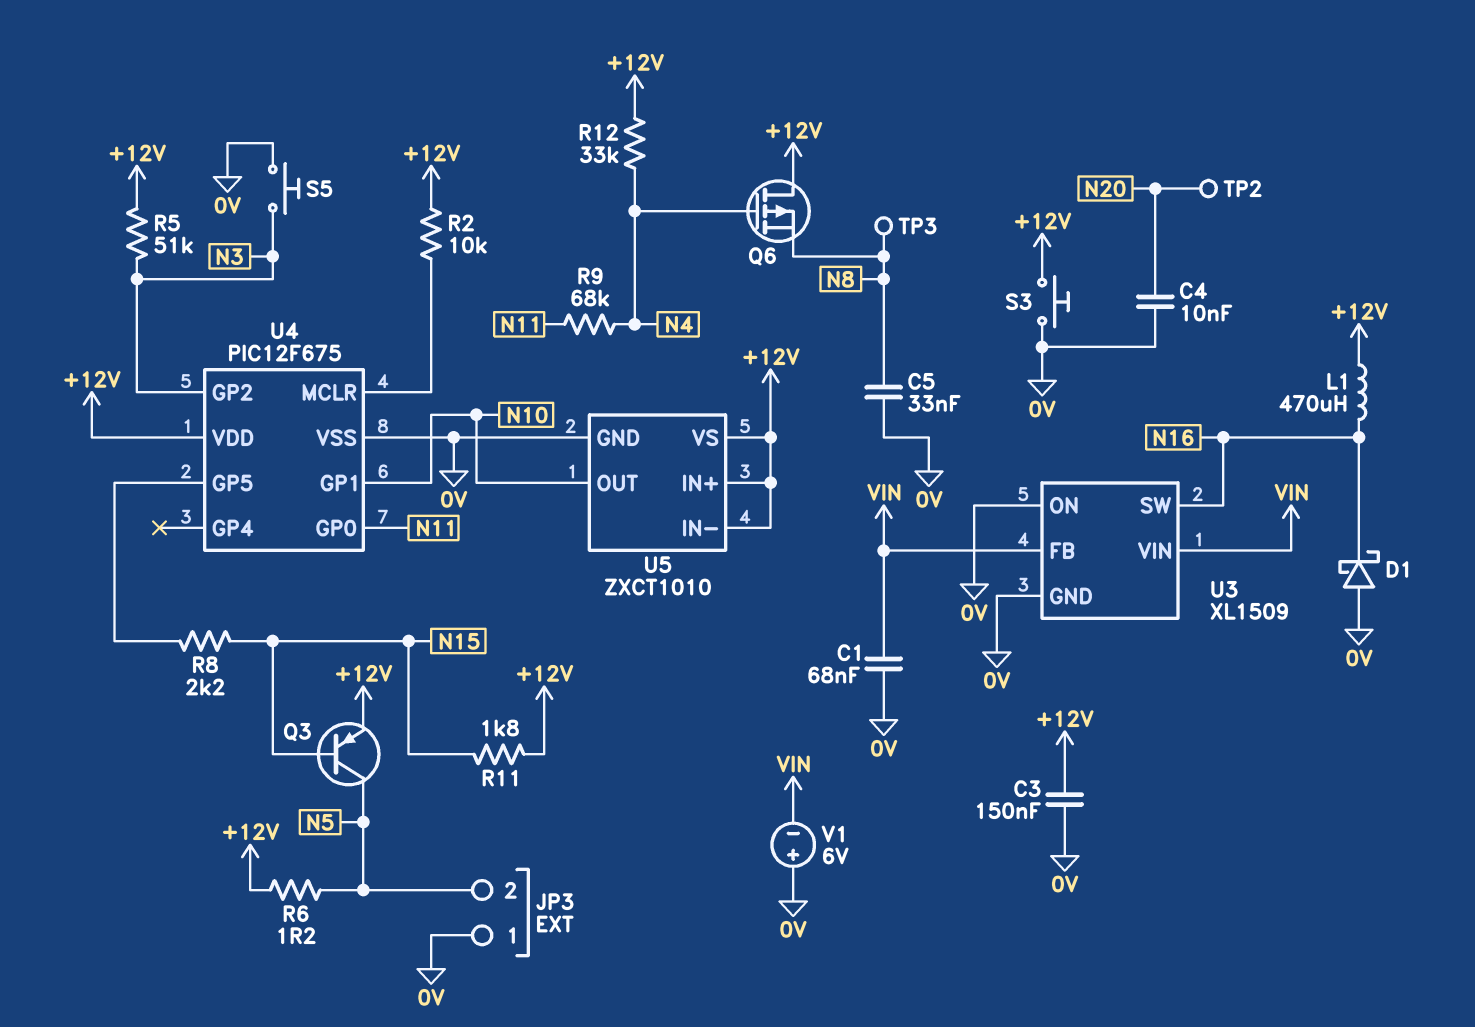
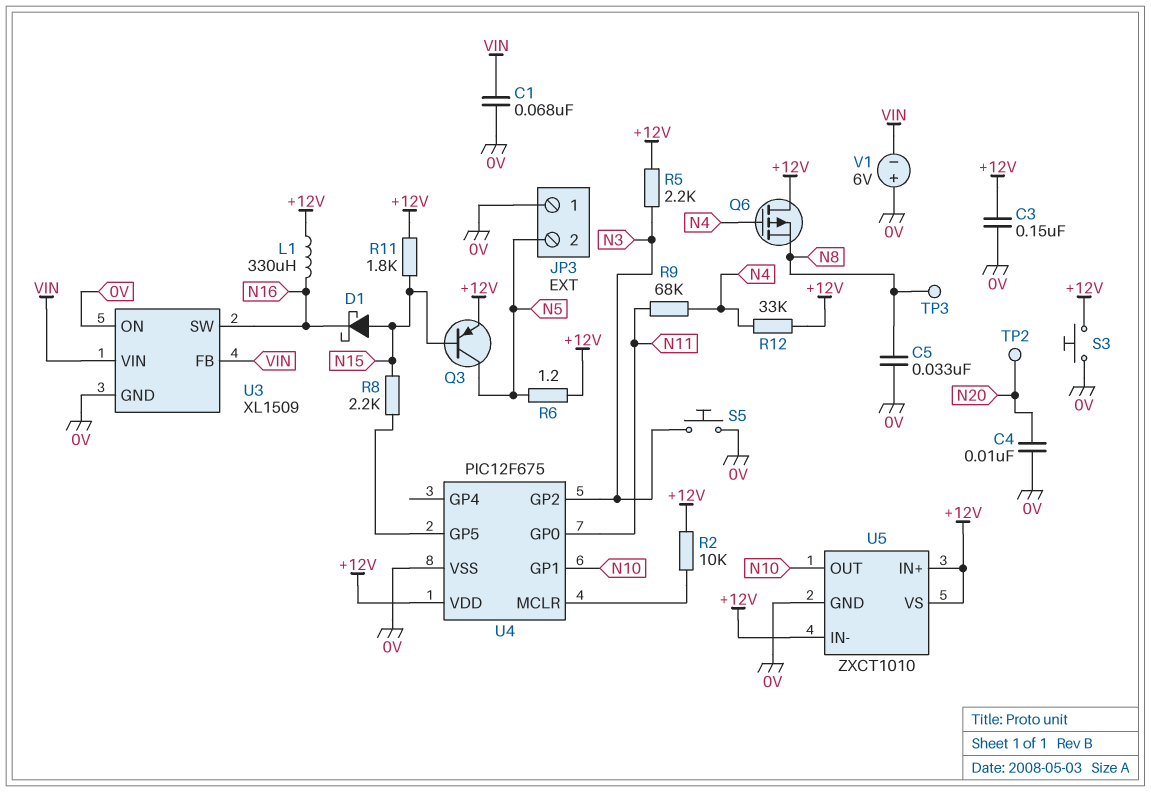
D1: schottky (A 0V, K N16) -> schottky (A N15, K N16)
L1: 470uH (+12V, N16) -> 330uH (+12V, N16)
R5: 51k (+12V, N3) -> 2.2k (+12V, N3)

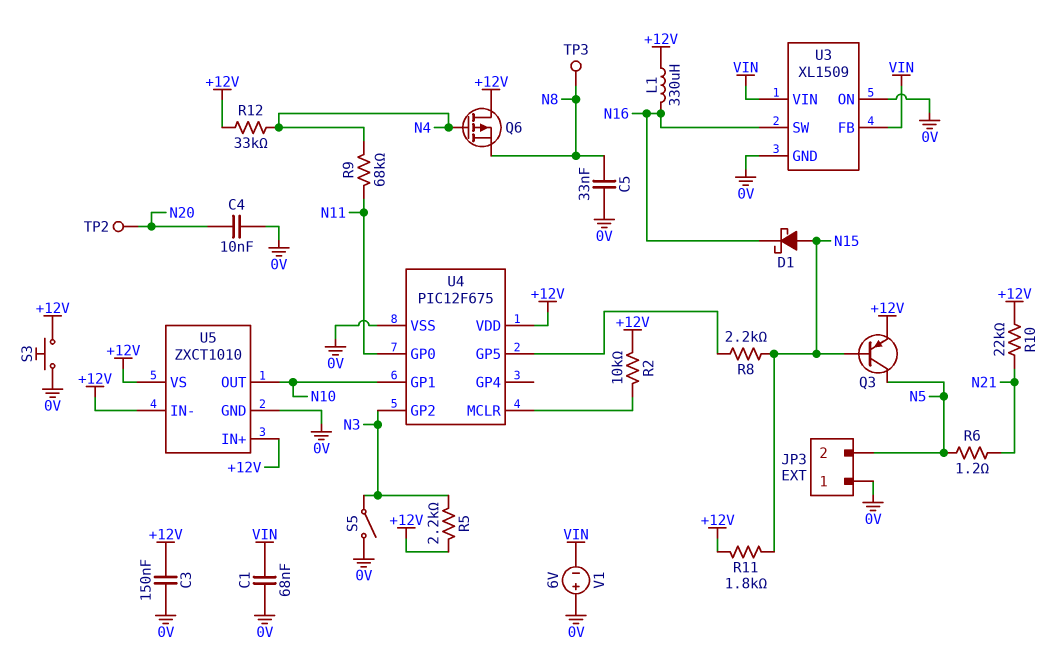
R6: 1.2 (+12V, N5) -> 1.2 (N5, N21)
R10: none -> 22k (+12V, N21)
S5: button (0V, N3) -> switch (0V, N3)

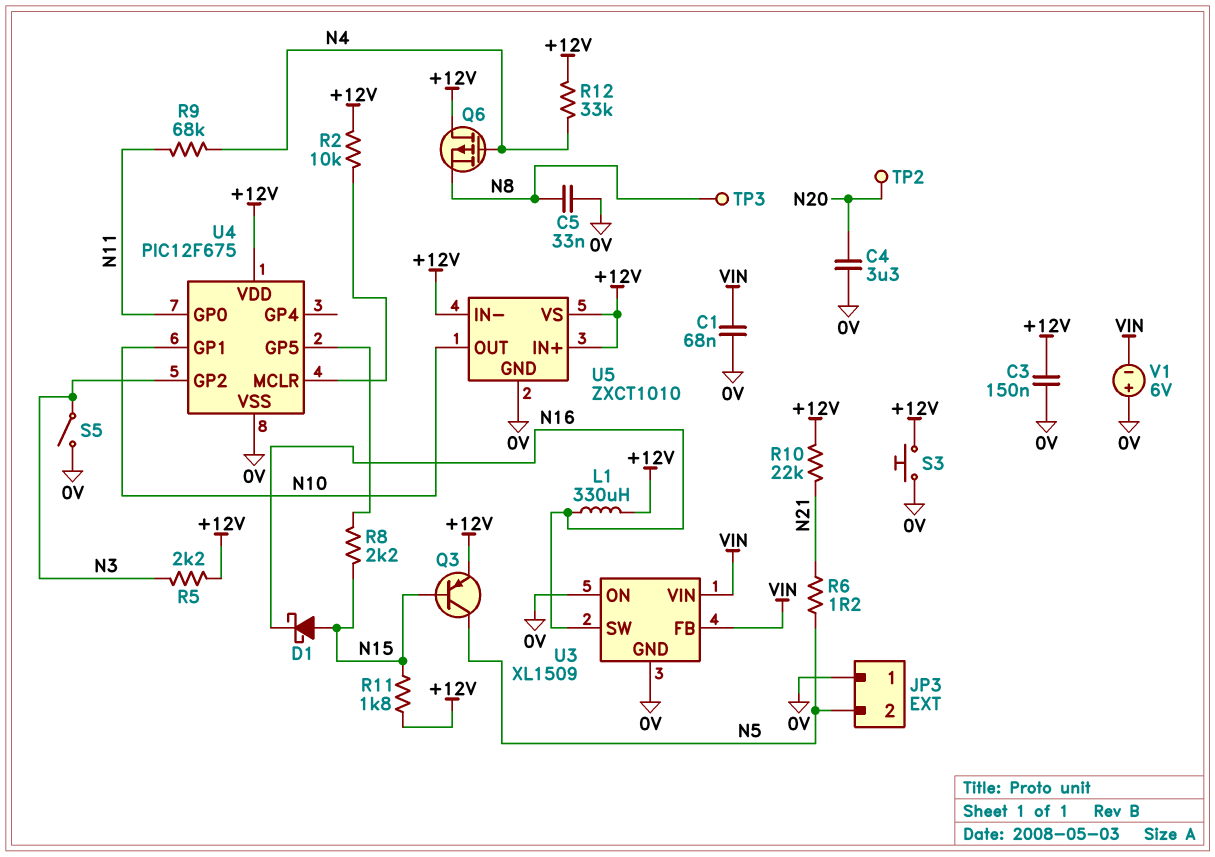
C4: 10nF (0V, N20) -> 3.3uF (0V, N20)

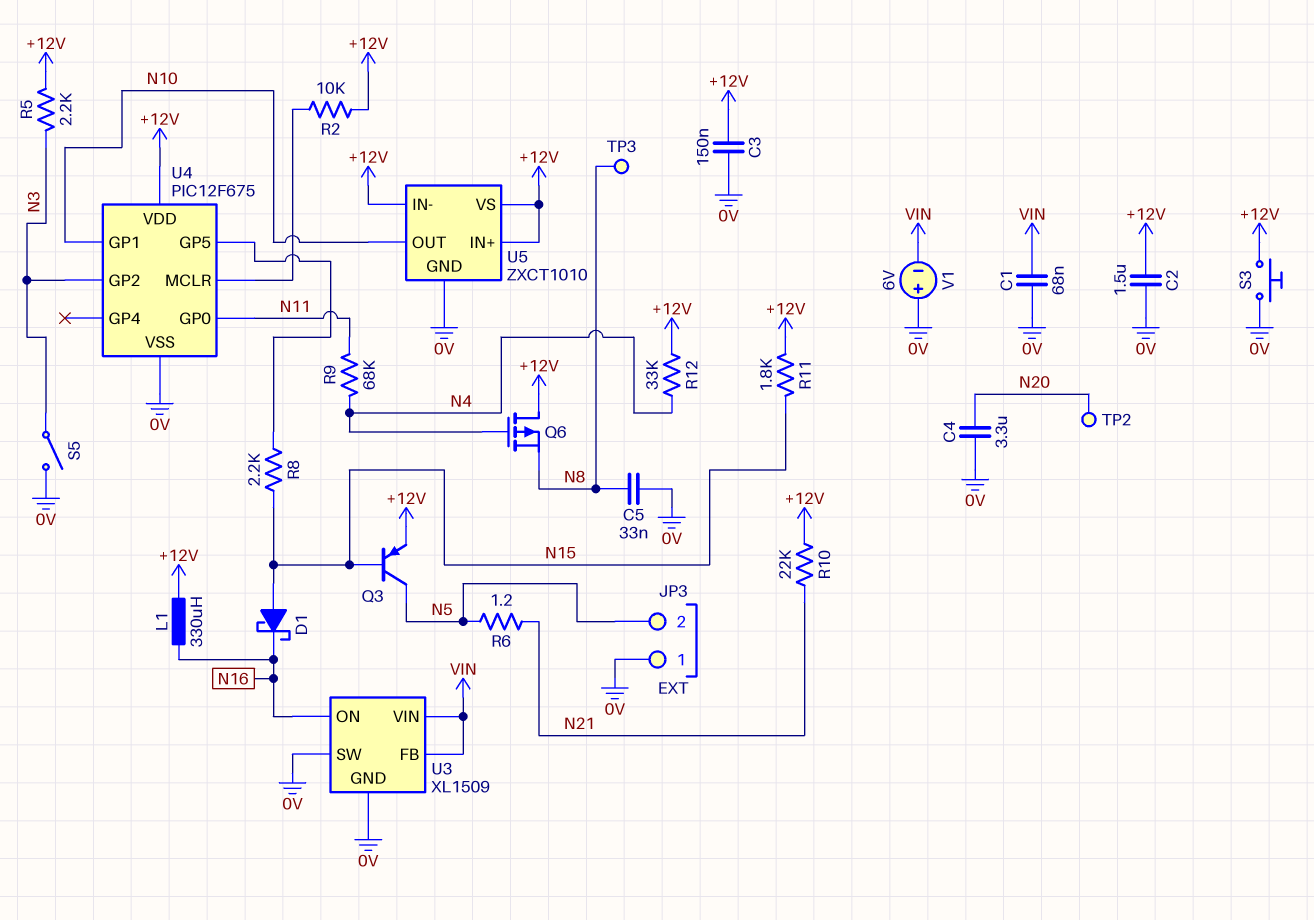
C2: none -> 1.5uF (+12V, 0V)
U3 pin ON: 0V -> N16
U3 pin SW: N16 -> 0V

